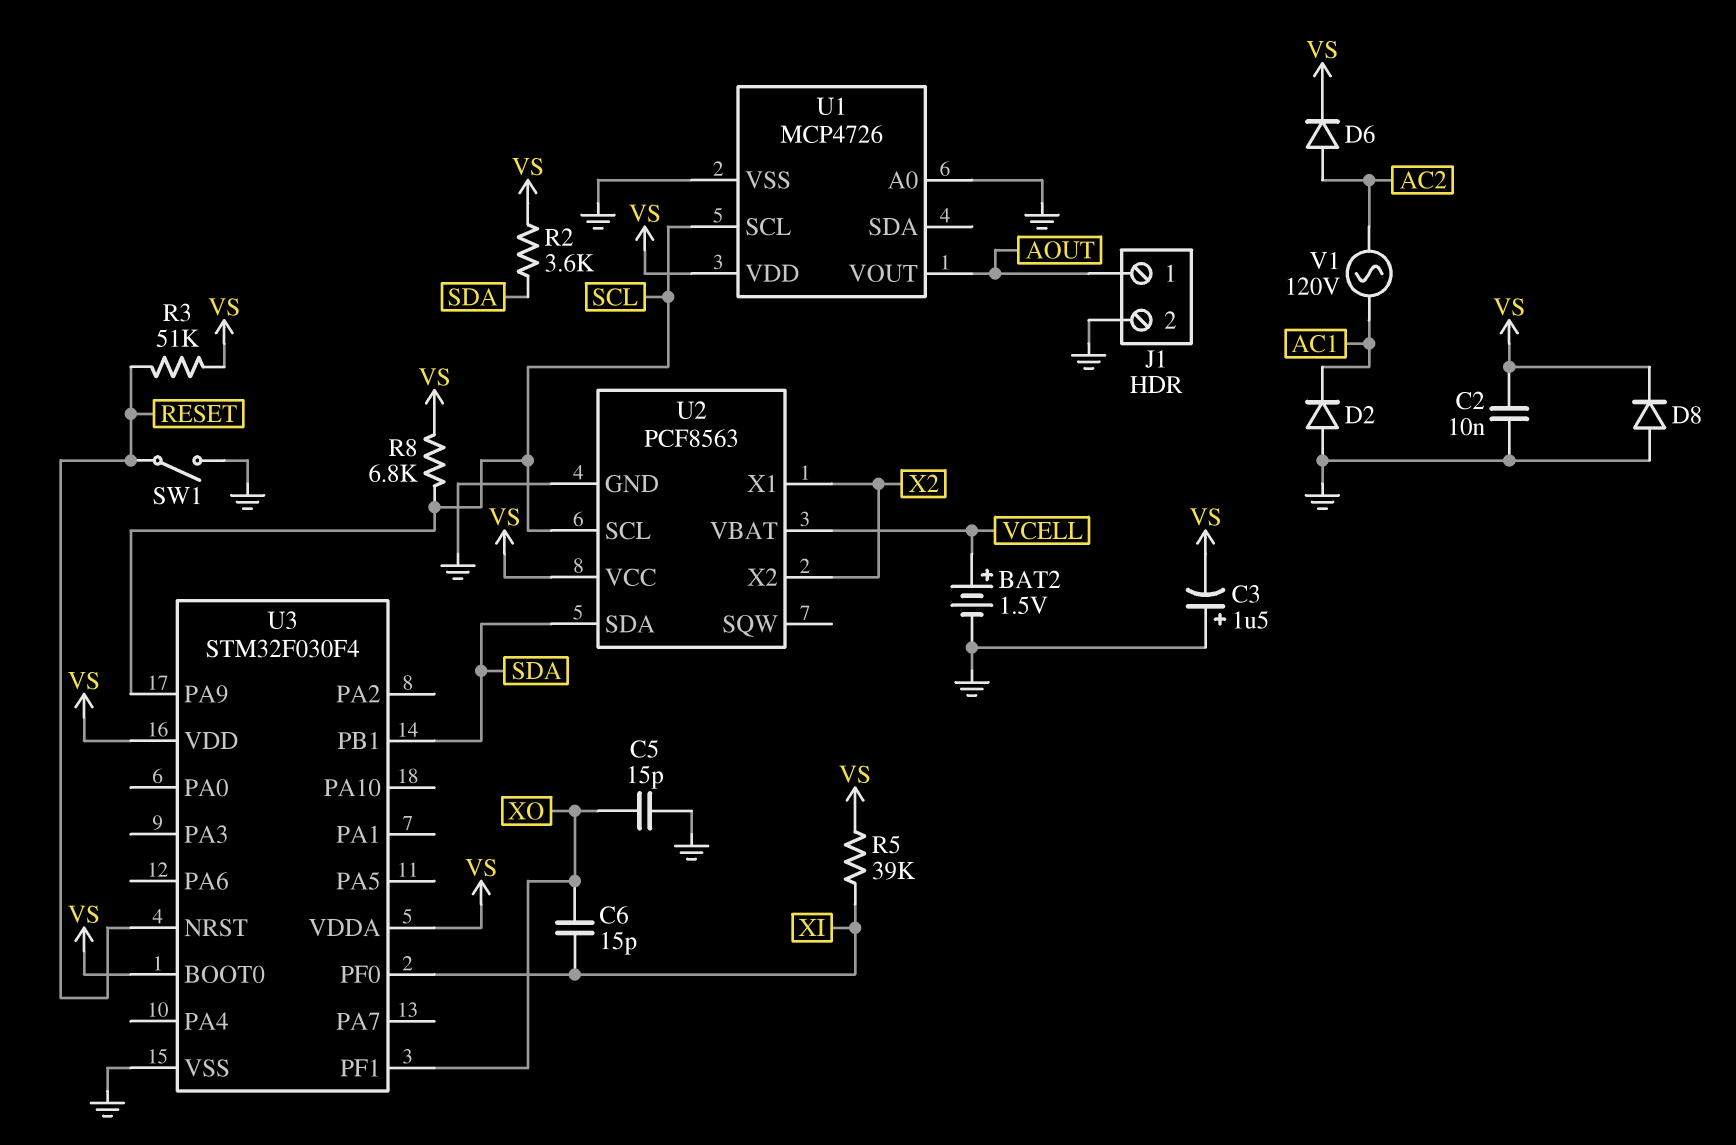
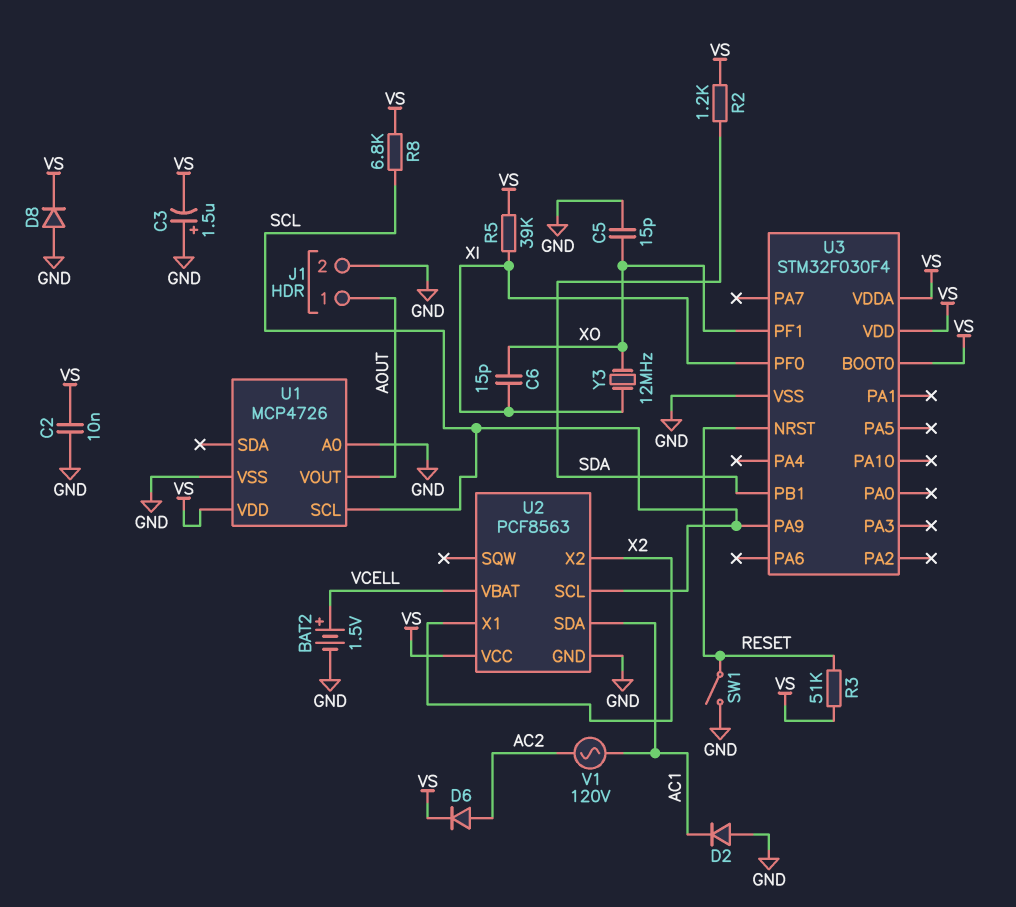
R2: 3.6k (SDA, VS) -> 1.2k (SDA, VS)
U2 pin SDA: SDA -> AC1
Y3: none -> 12MHz (XI, XO)

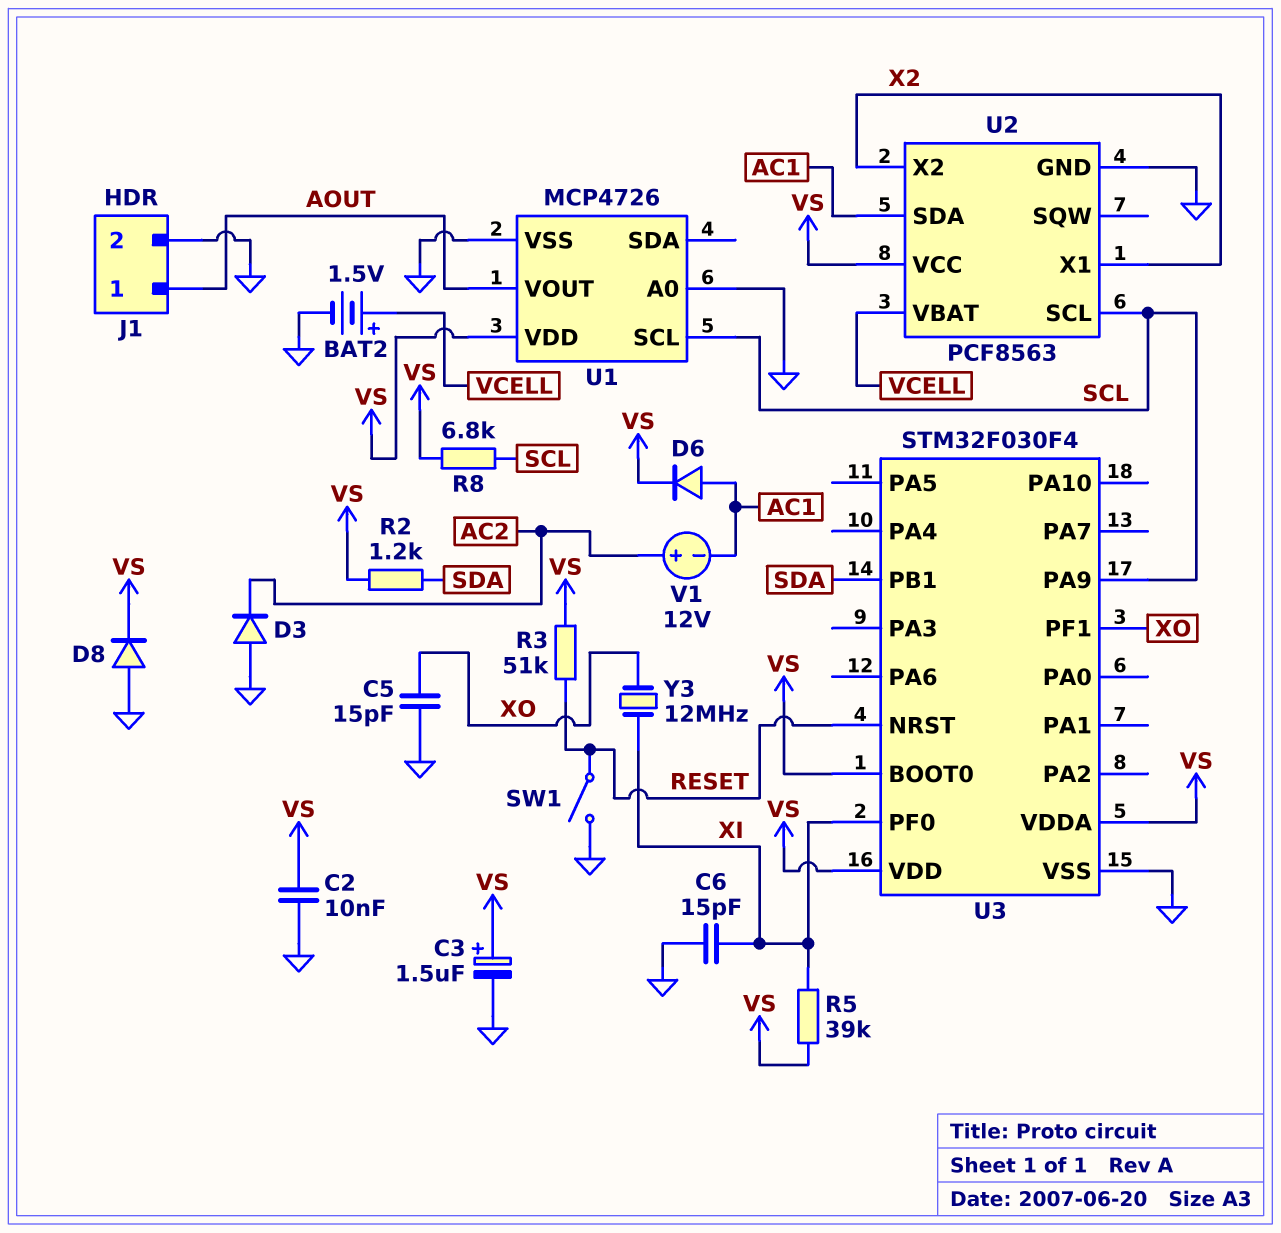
C3: 1.5uF (plus GND, minus VS) -> 1.5uF (plus VS, minus GND)
C6: 15pF (XI, XO) -> 15pF (GND, XI)
D2: diode (A GND, K AC1) -> none
D3: none -> diode (A GND, K AC2)
D6: diode (A AC2, K VS) -> diode (A AC1, K VS)
V1: AC 120V (AC1, AC2) -> 12V (plus AC2, minus AC1)

